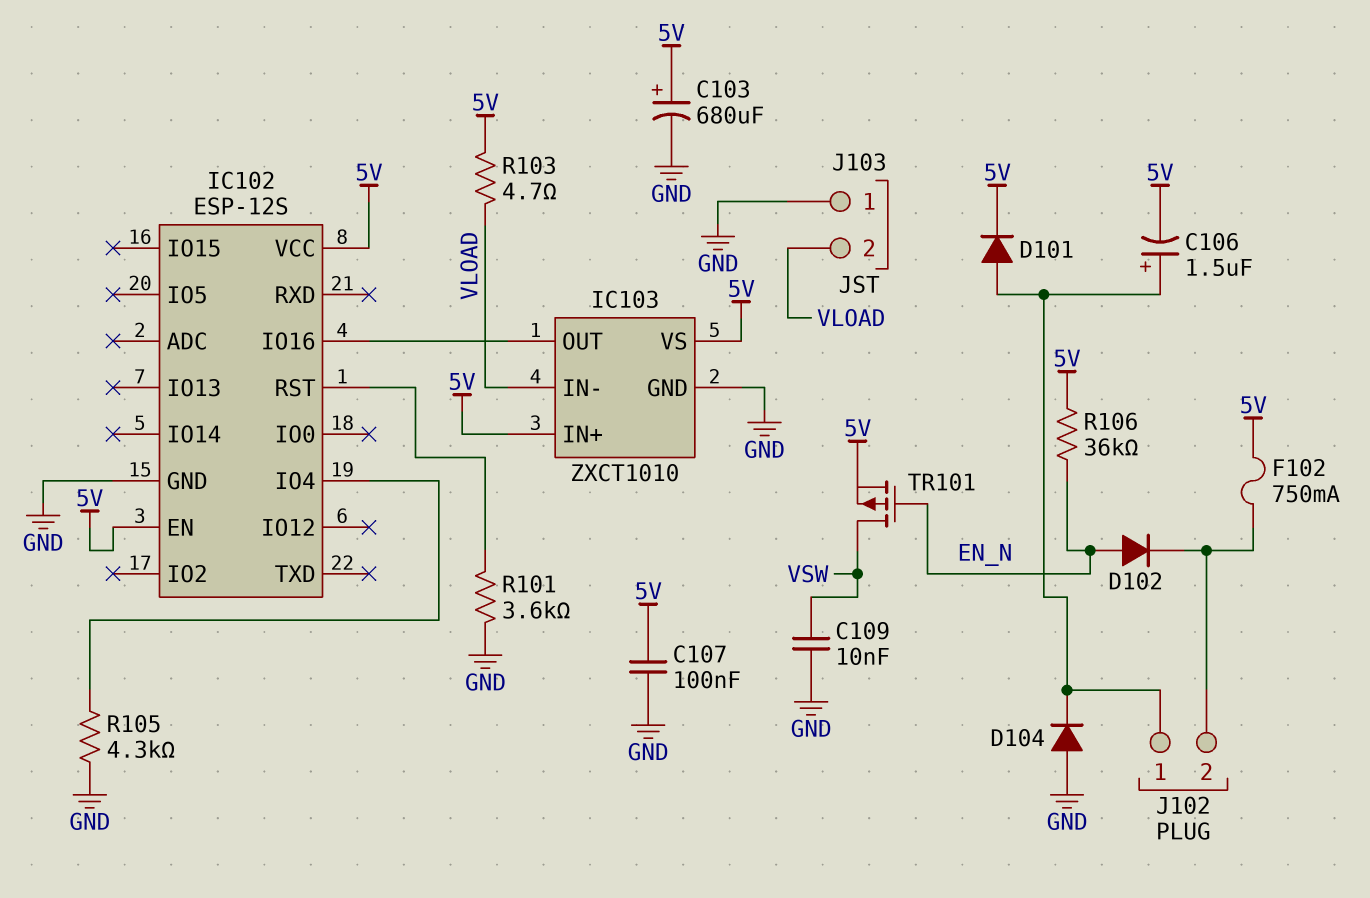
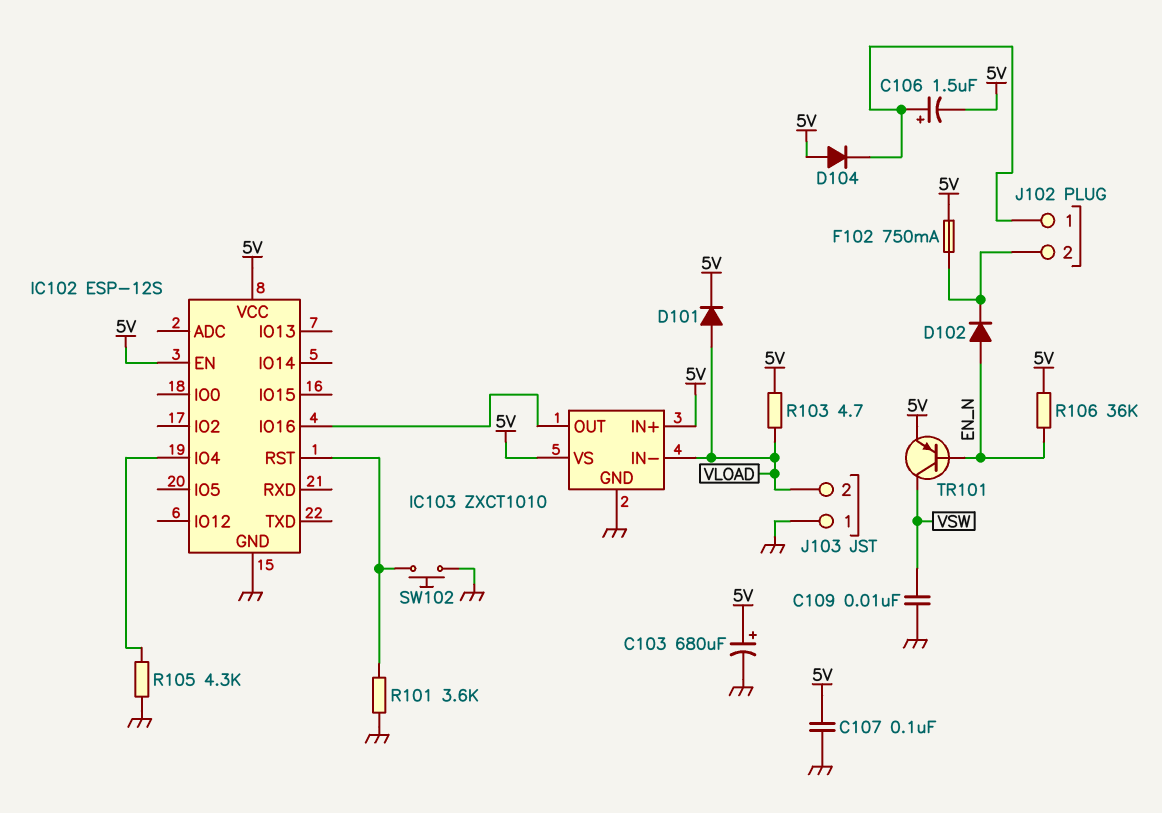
D101: diode (A J102/1, K 5V) -> diode (A VLOAD, K 5V)
D104: diode (A GND, K J102/1) -> diode (A 5V, K J102/1)
SW102: none -> button (GND, IC102/RST)
TR101: PMOS (G EN_N, D VSW, S 5V) -> PNP (B EN_N, C VSW, E 5V)

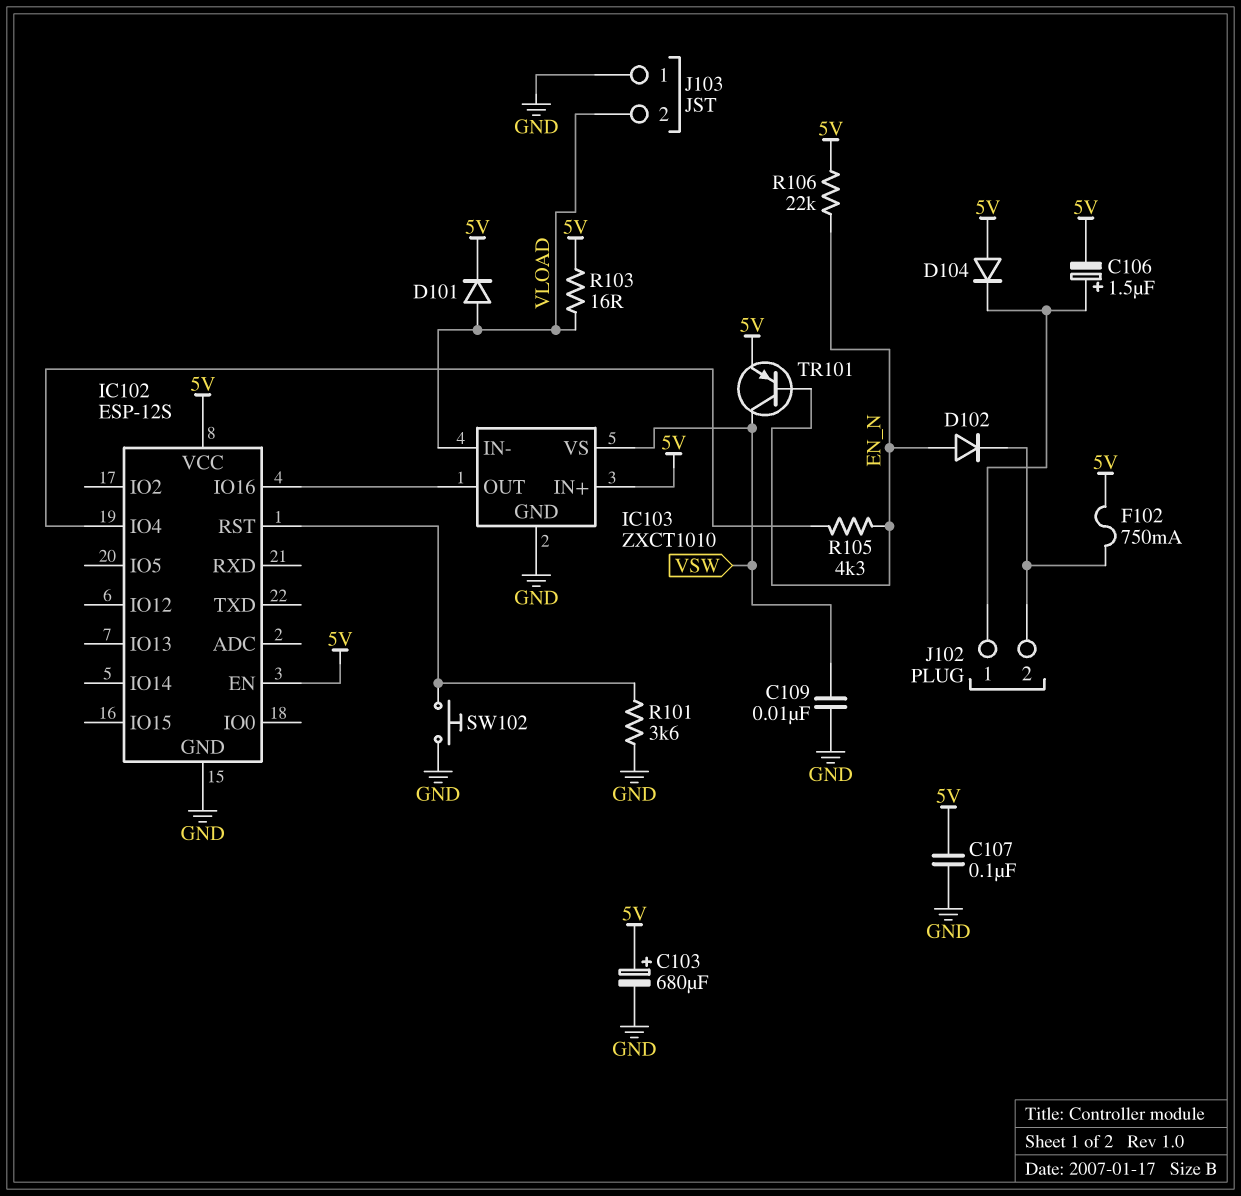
IC103 pin VS: 5V -> VSW
R103: 4.7 (5V, VLOAD) -> 16 (5V, VLOAD)
R105: 4.3k (GND, IC102/IO4) -> 4.3k (EN_N, IC102/IO4)
R106: 36k (5V, EN_N) -> 22k (5V, EN_N)

